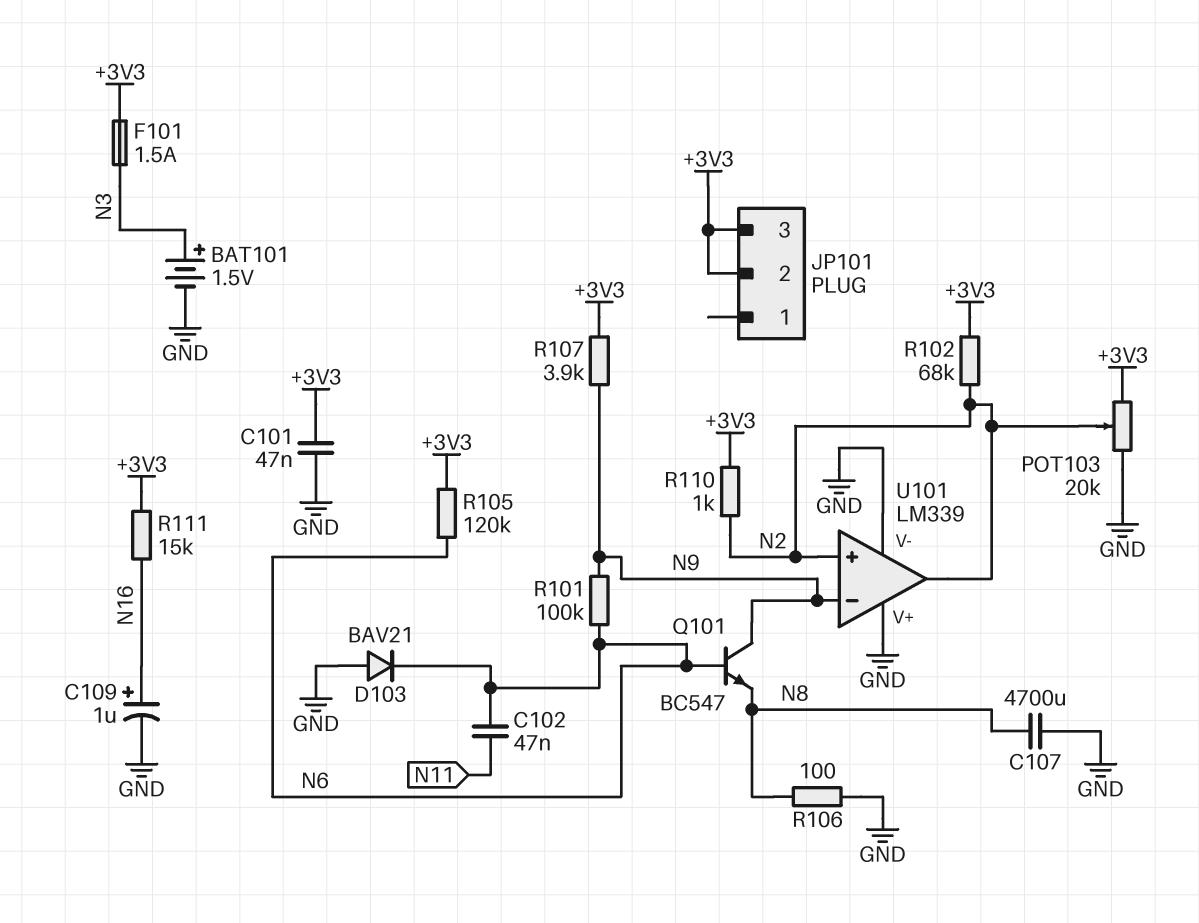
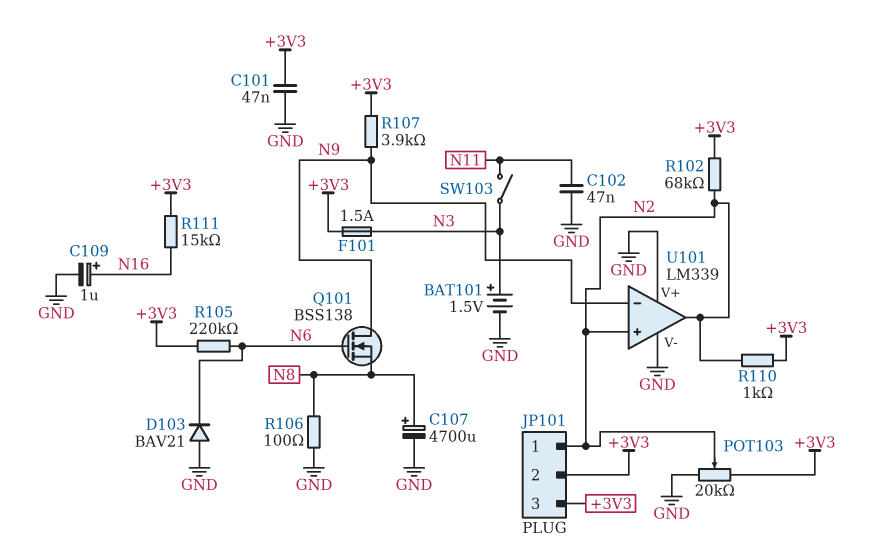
C102: 47nF (N6, N11) -> 47nF (GND, N11)
C107: 4700uF (GND, N8) -> 4700uF (plus N8, minus GND)
JP101 pin 1: none -> N2
Q101: NPN BC547 (B N6, C N9, E N8) -> NMOS BSS138 (G N6, D N9, S N8)
R101: 100k (N6, N9) -> none
R105: 120k (+3V3, N6) -> 220k (+3V3, N6)
SW103: none -> switch (N3, N11)

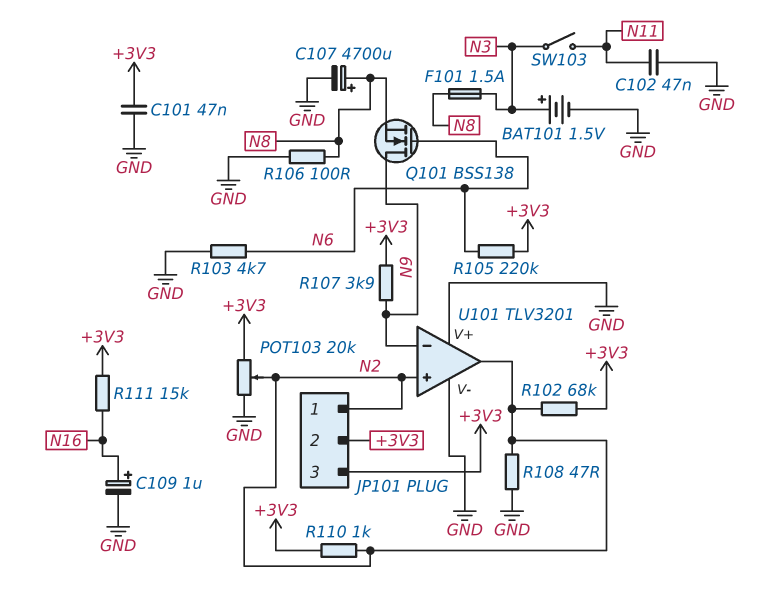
D103: diode BAV21 (A GND, K N6) -> none
F101: 1.5A (+3V3, N3) -> 1.5A (N3, N8)
R103: none -> 4.7k (GND, N6)
R108: none -> 47 (GND, N2)
U101: LM339 -> TLV3201

